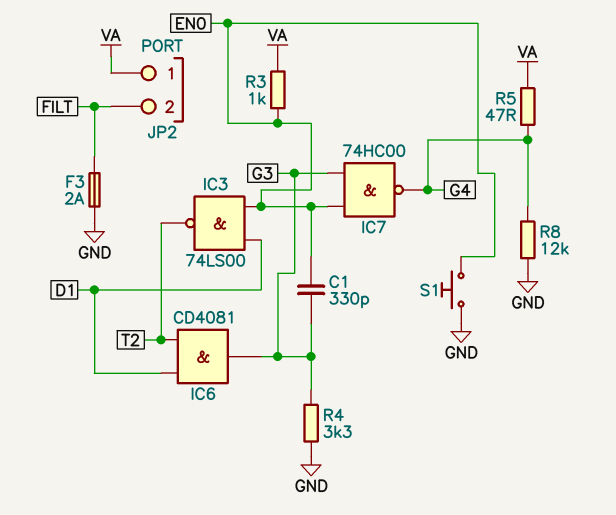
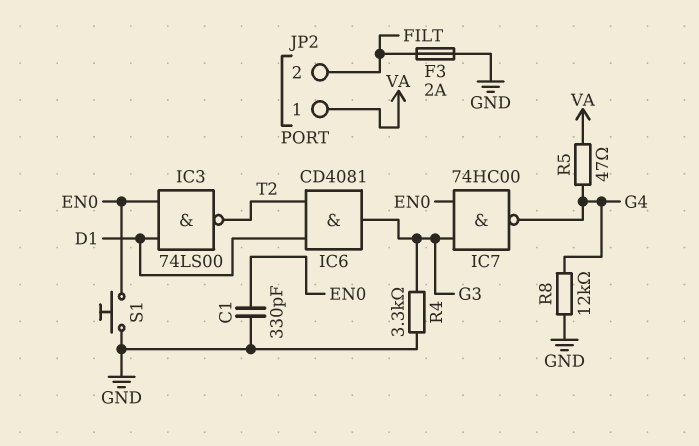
C1: 330pF (EN0, G3) -> 330pF (EN0, GND)
R3: 1k (EN0, VA) -> none

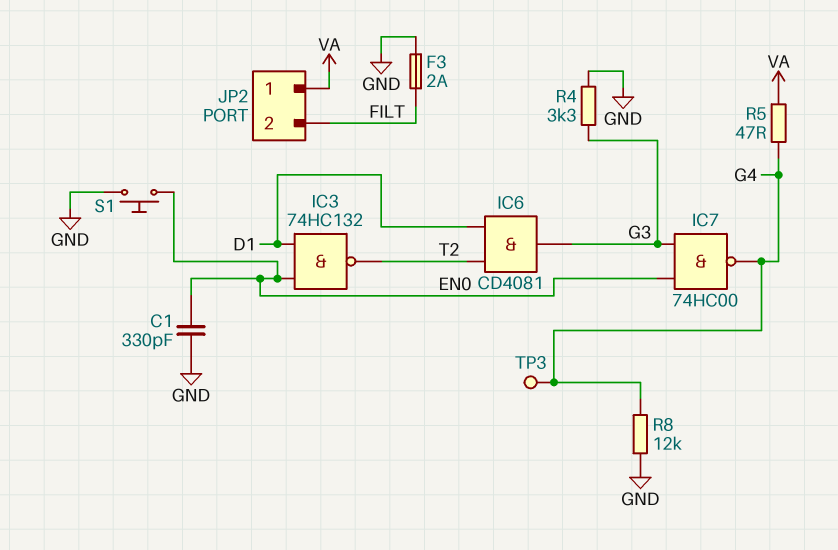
IC3: NAND 74LS00 (in D1, in EN0, out T2) -> NAND 74HC132 (in D1, in EN0, out T2)
TP3: none -> test point (G4)

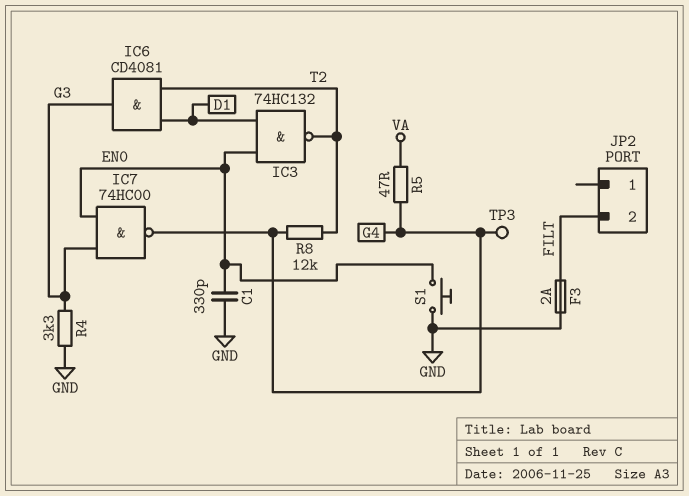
JP2 pin 1: VA -> none
R8: 12k (G4, GND) -> 12k (G4, T2)

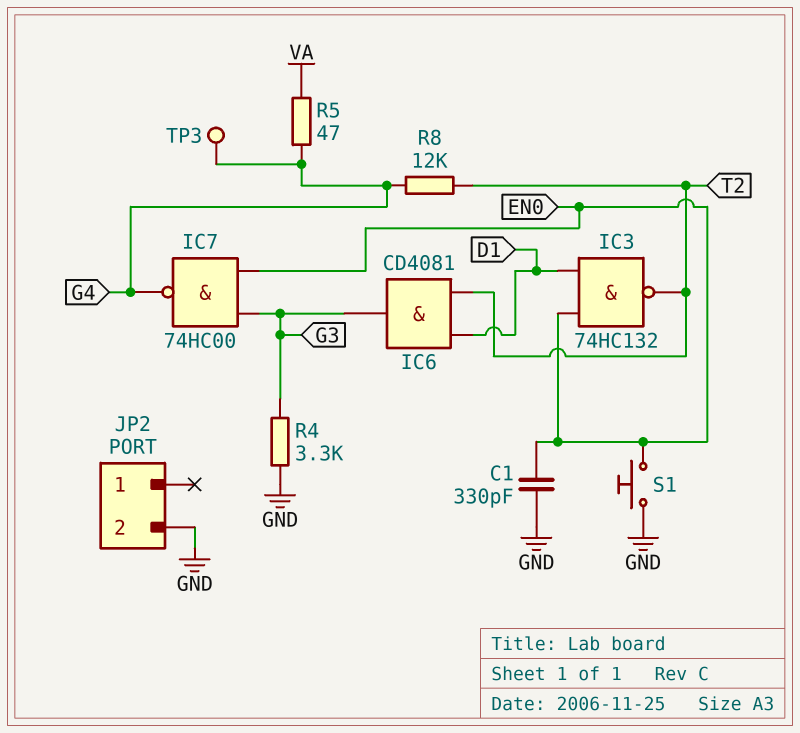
F3: 2A (FILT, GND) -> none
JP2 pin 2: FILT -> GND

